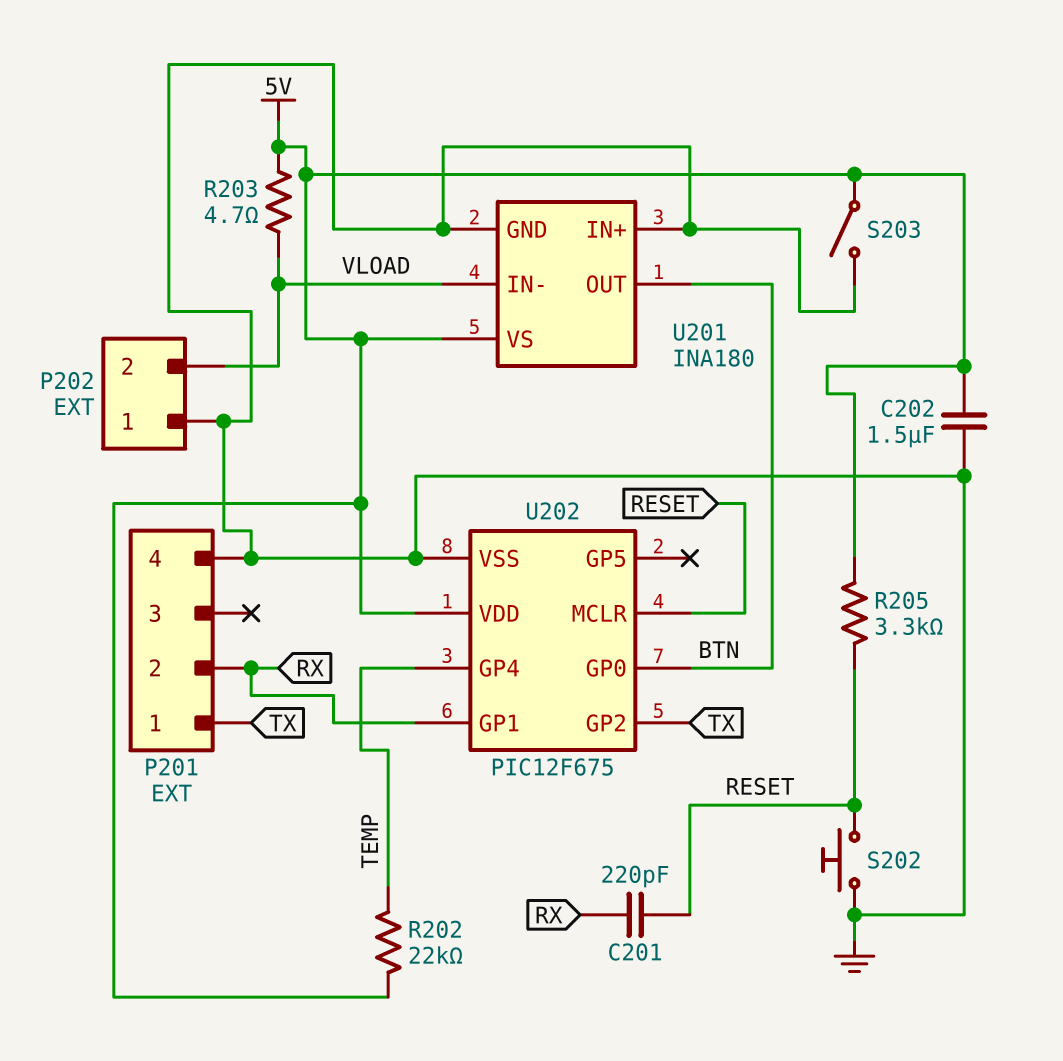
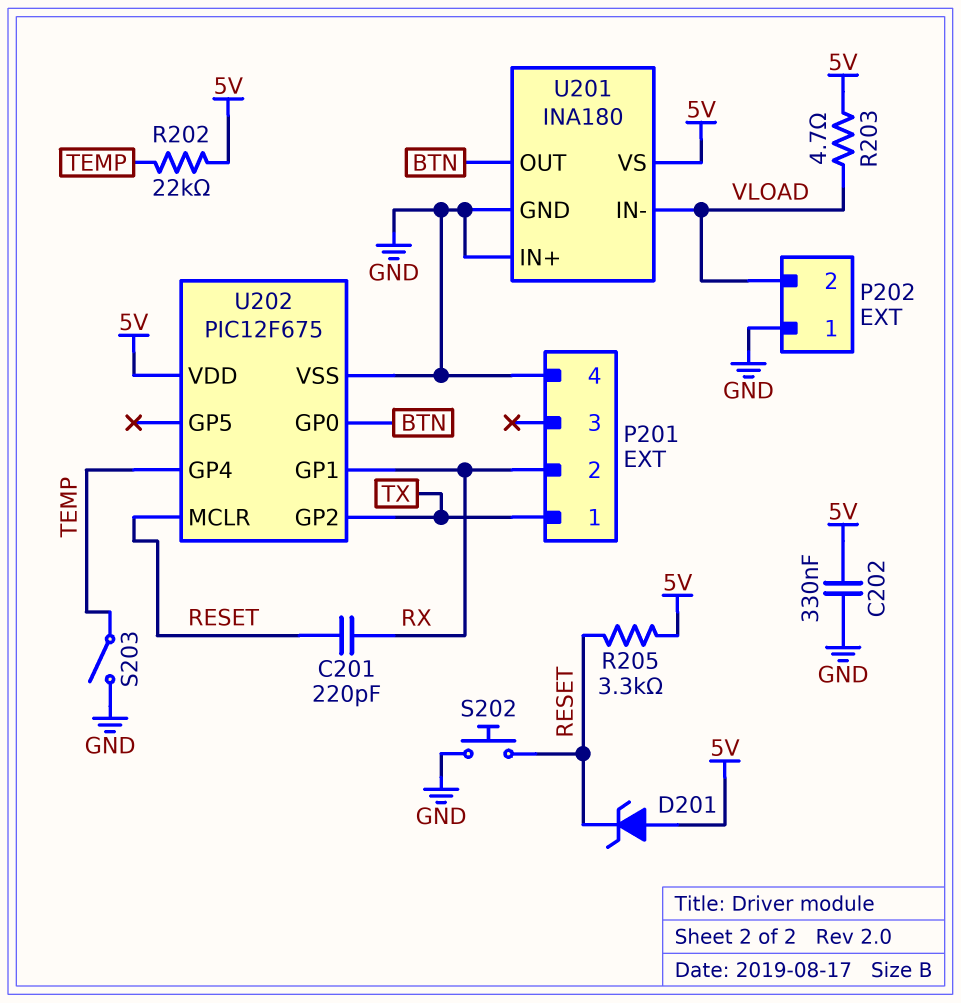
C202: 1.5uF (5V, GND) -> 330nF (5V, GND)
D201: none -> zener (A 5V, K RESET)
S203: switch (5V, GND) -> switch (GND, TEMP)

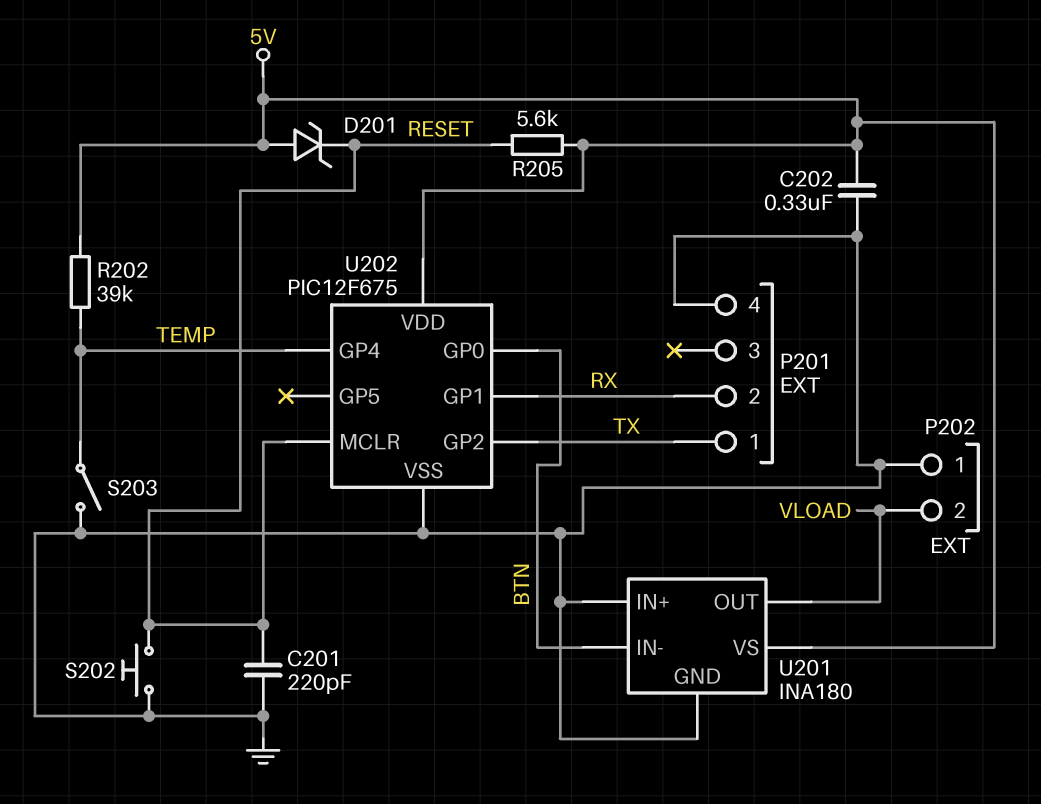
C201: 220pF (RESET, RX) -> 220pF (GND, RESET)
R202: 22k (5V, TEMP) -> 39k (5V, TEMP)
R203: 4.7 (5V, VLOAD) -> none
R205: 3.3k (5V, RESET) -> 5.6k (5V, RESET)
U201 pin IN-: VLOAD -> BTN
U201 pin OUT: BTN -> VLOAD

